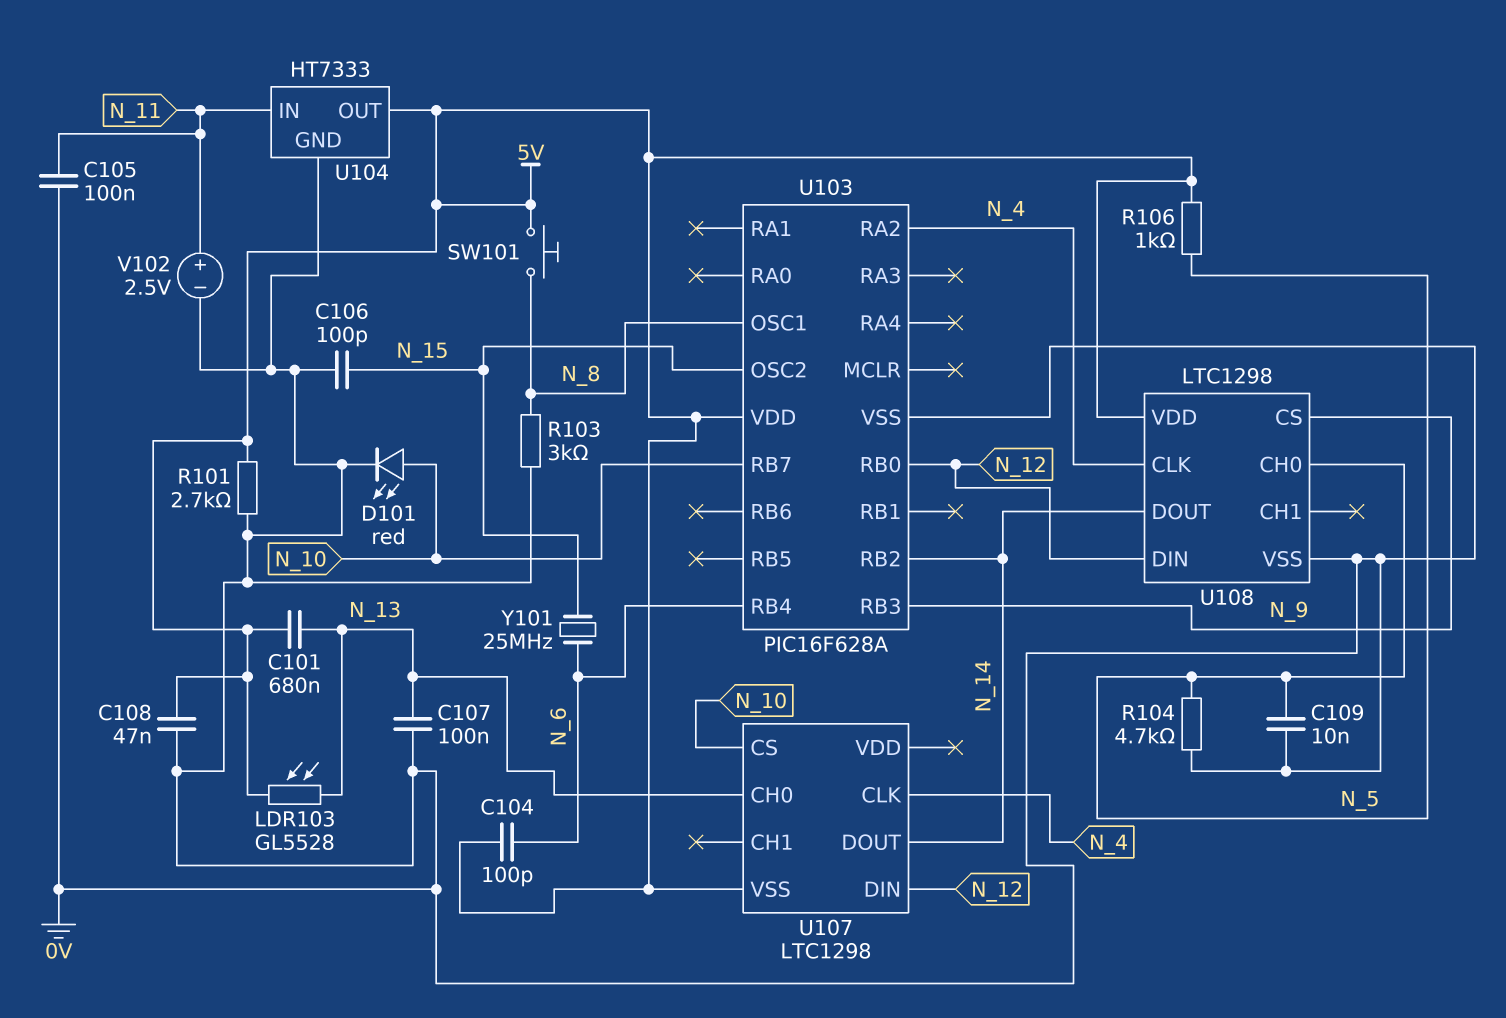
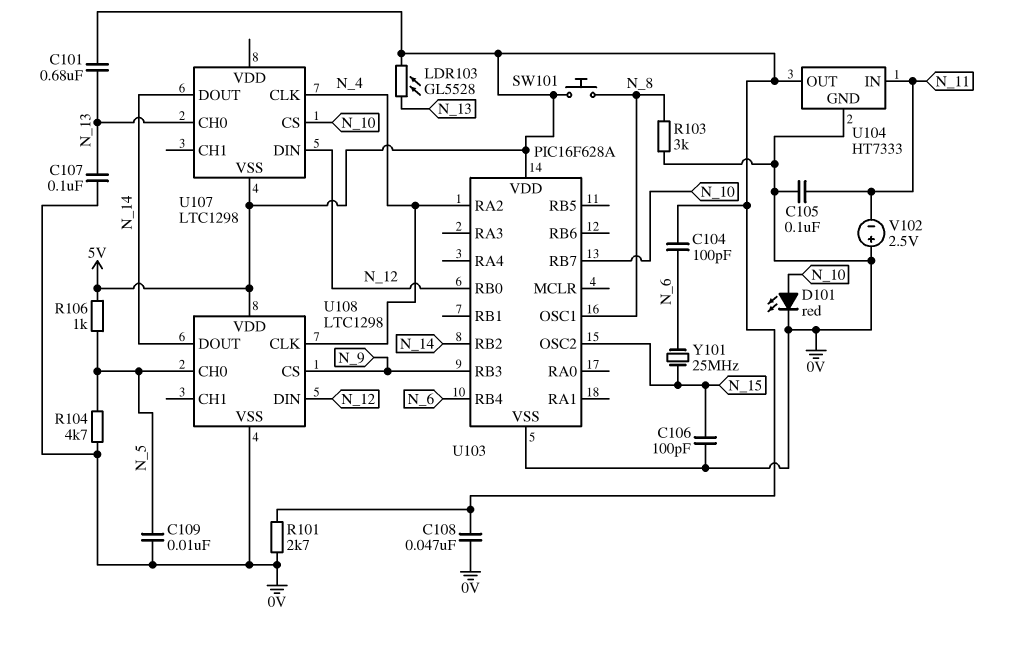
V102: 2.5V (plus N_11, minus 0V) -> 2.5V (plus 0V, minus N_11)

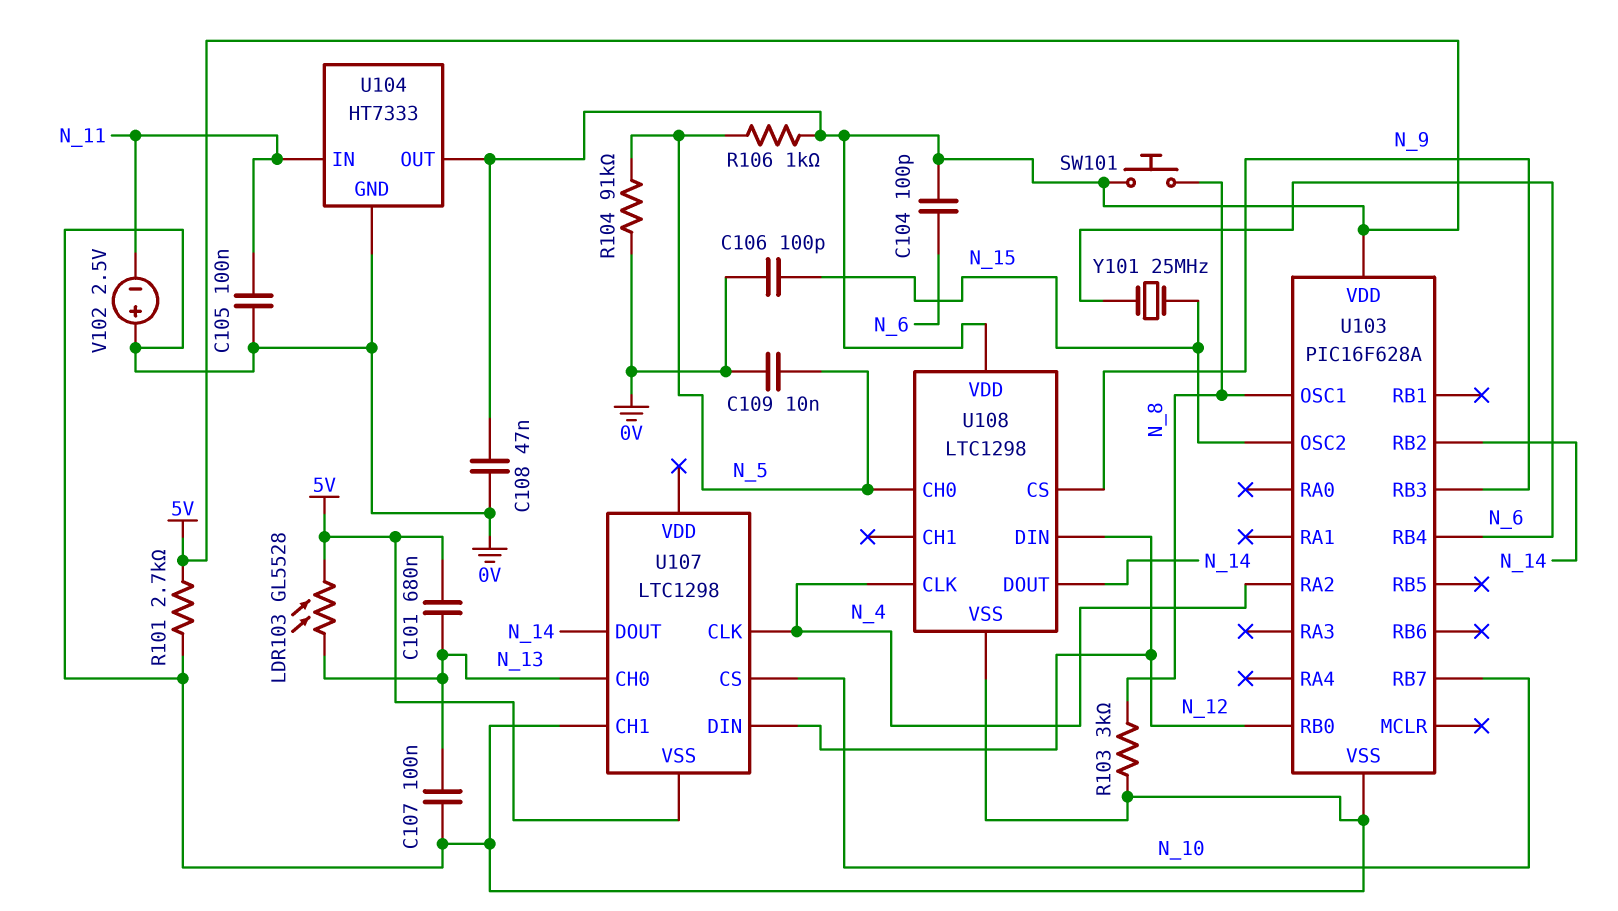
D101: LED red (A N_10, K 0V) -> none
R104: 4.7k (0V, N_5) -> 91k (0V, N_5)
U107 pin CH1: none -> 0V

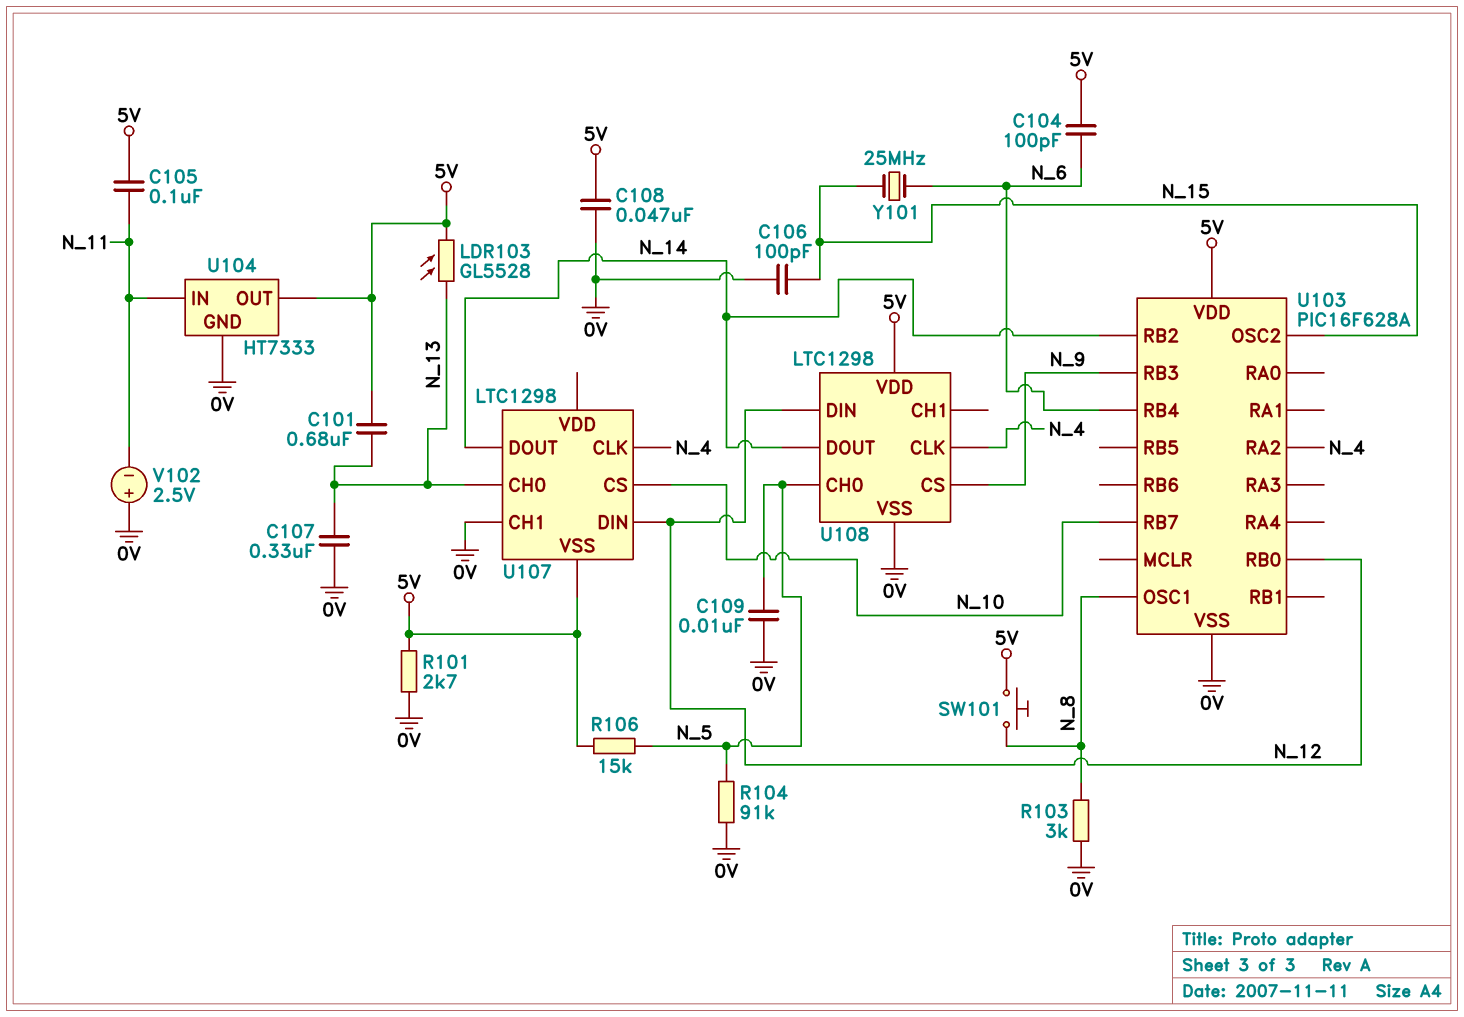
C105: 100nF (0V, N_11) -> 100nF (5V, N_11)
C107: 100nF (0V, N_13) -> 330nF (0V, N_13)
R106: 1k (5V, N_5) -> 15k (5V, N_5)

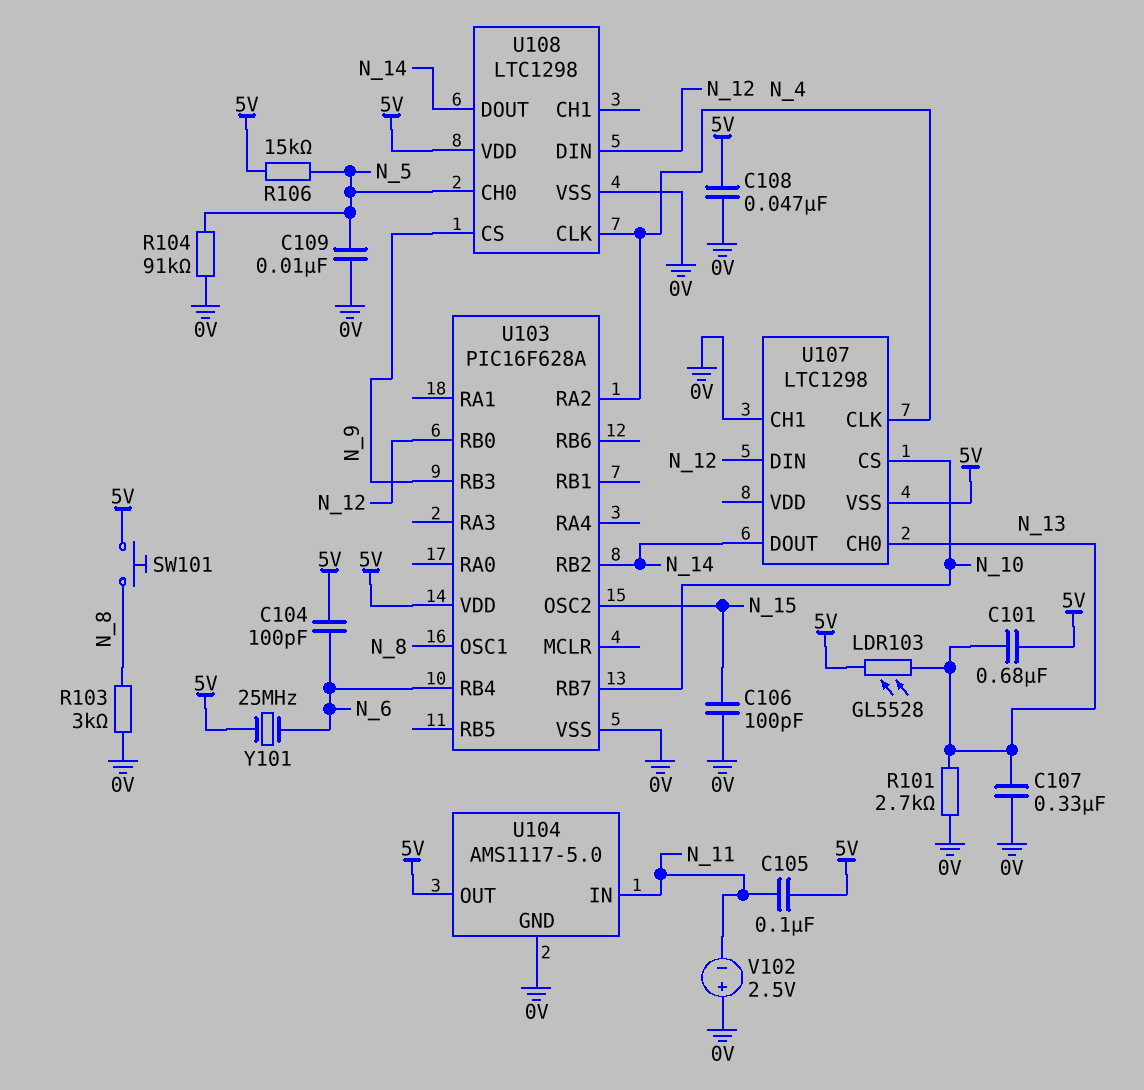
R101: 2.7k (0V, 5V) -> 2.7k (0V, N_13)
U104: HT7333 -> AMS1117-5.0
Y101: 25MHz (N_6, N_15) -> 25MHz (5V, N_6)

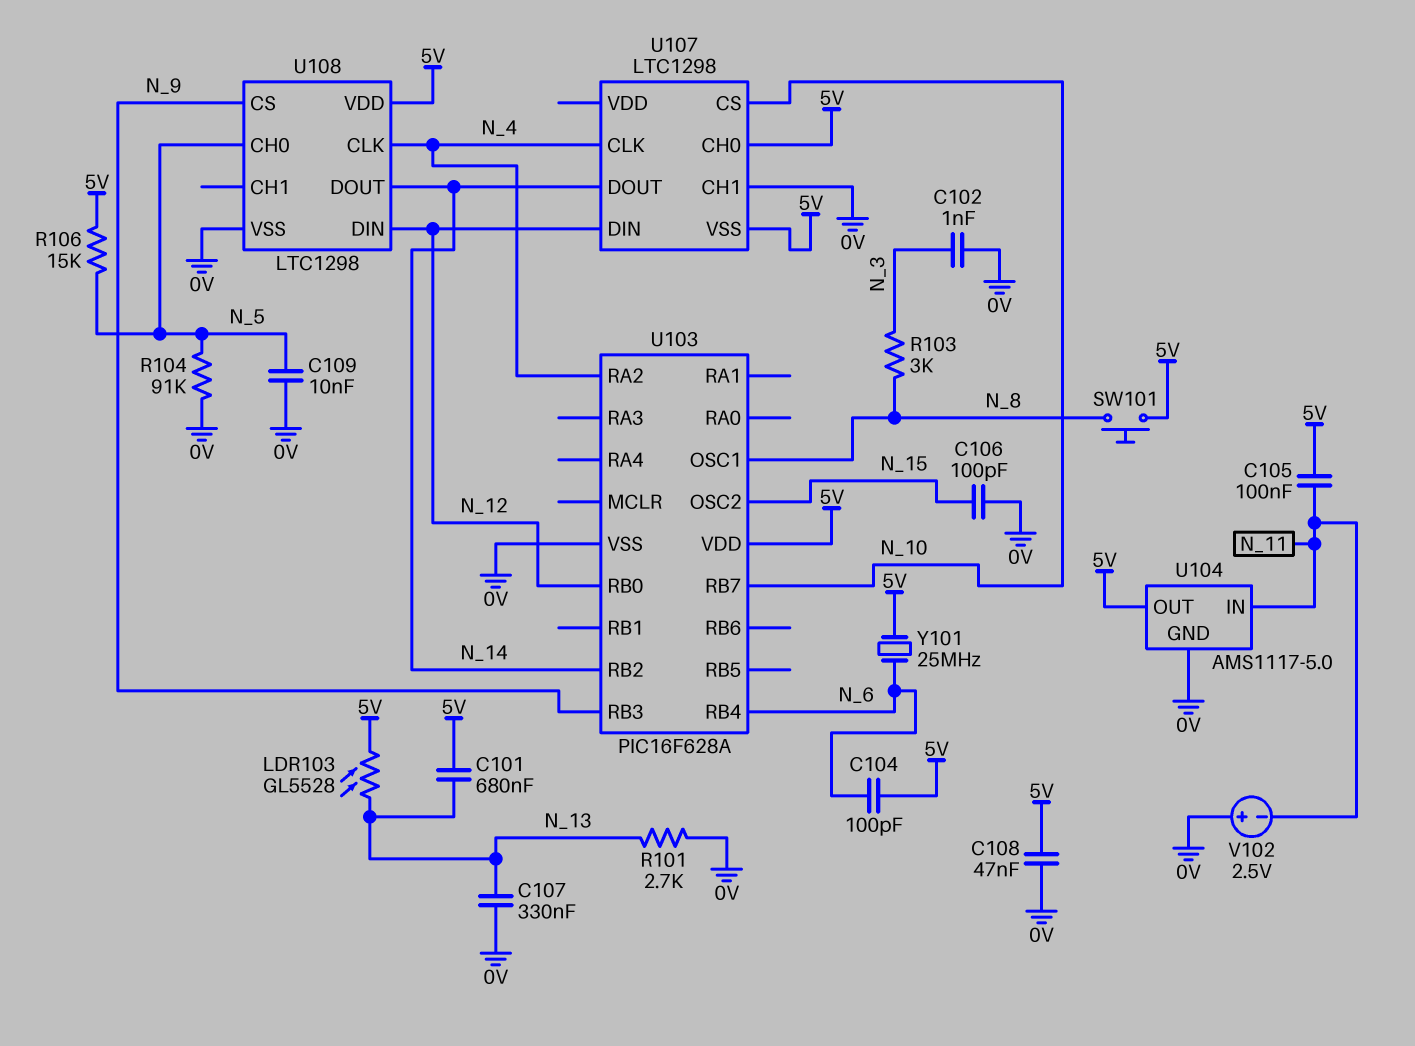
C102: none -> 1nF (0V, N_3)
R103: 3k (0V, N_8) -> 3k (N_3, N_8)
U107 pin CH0: N_13 -> 5V

